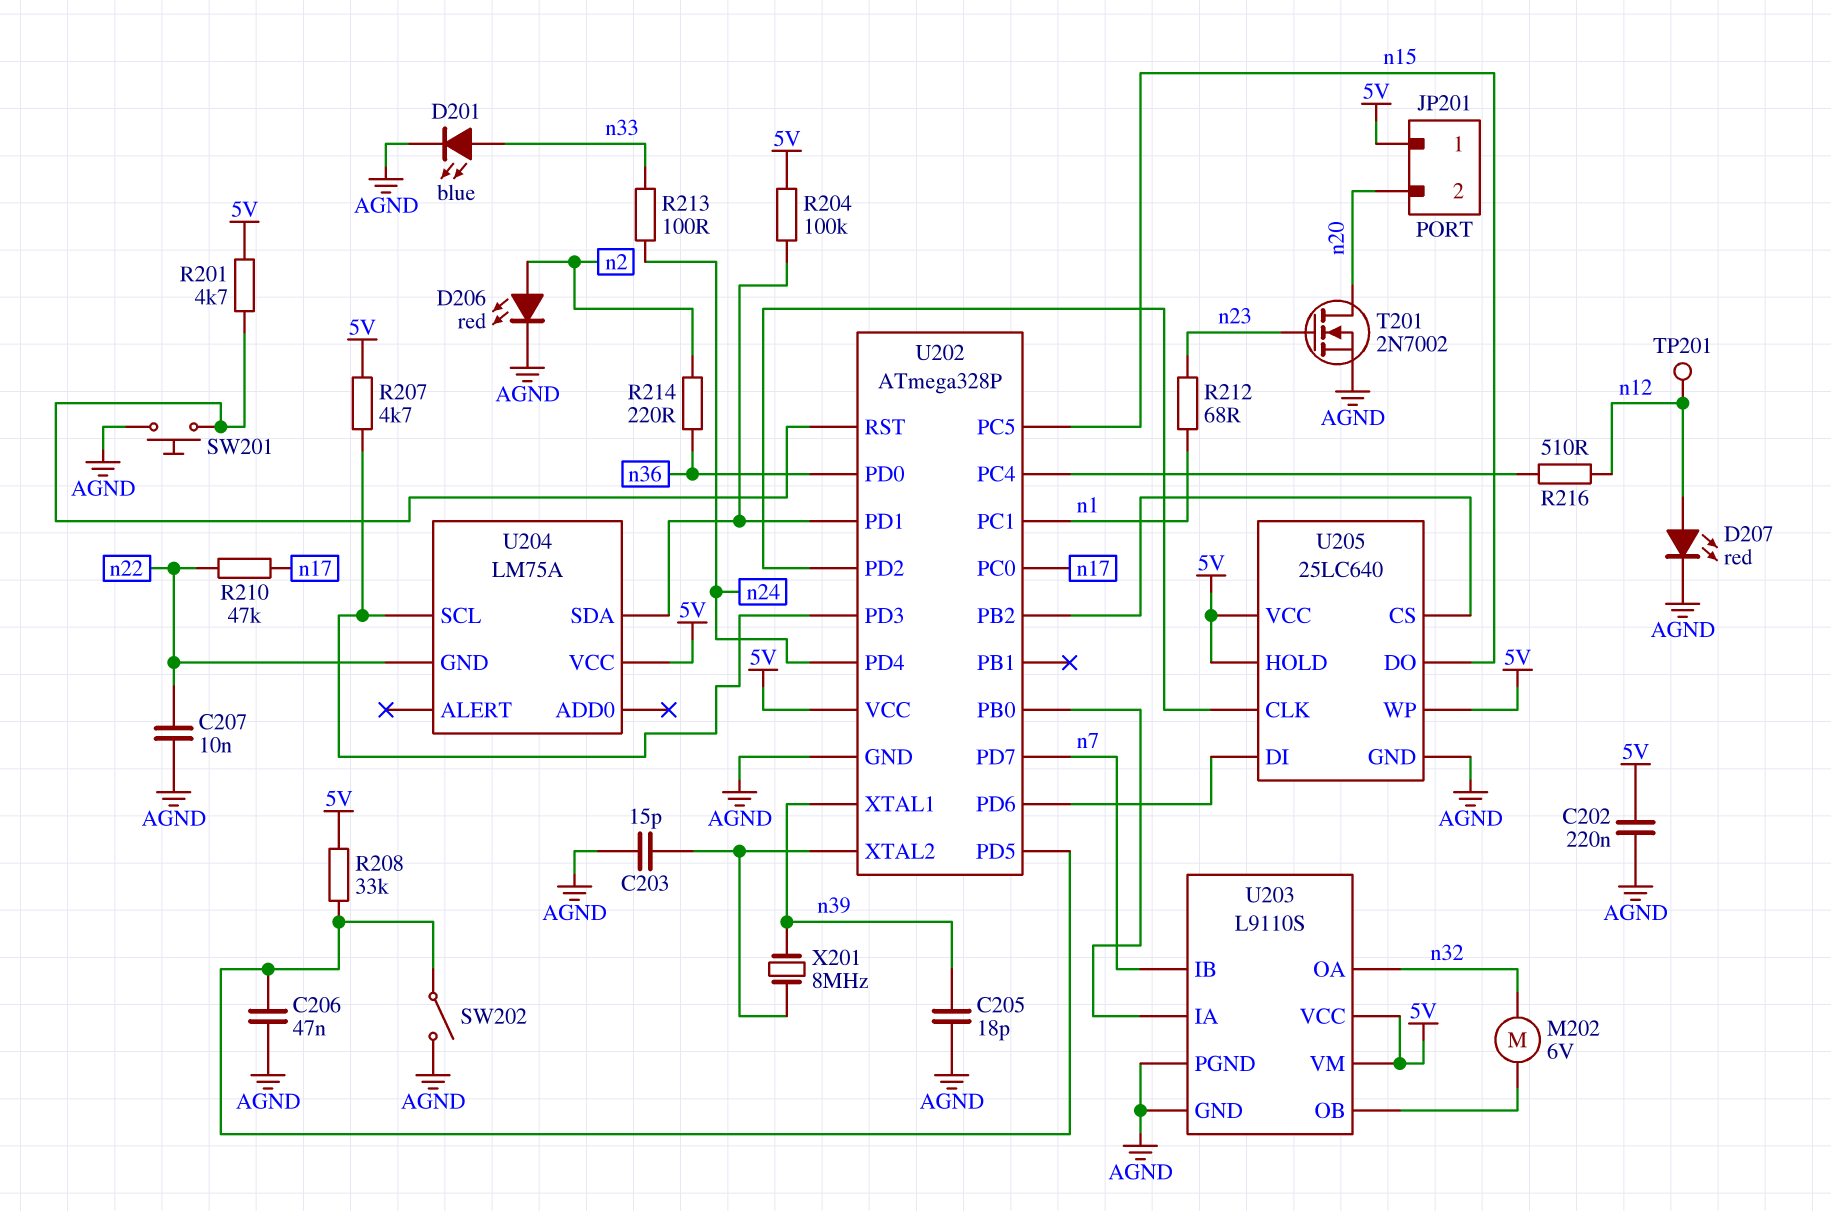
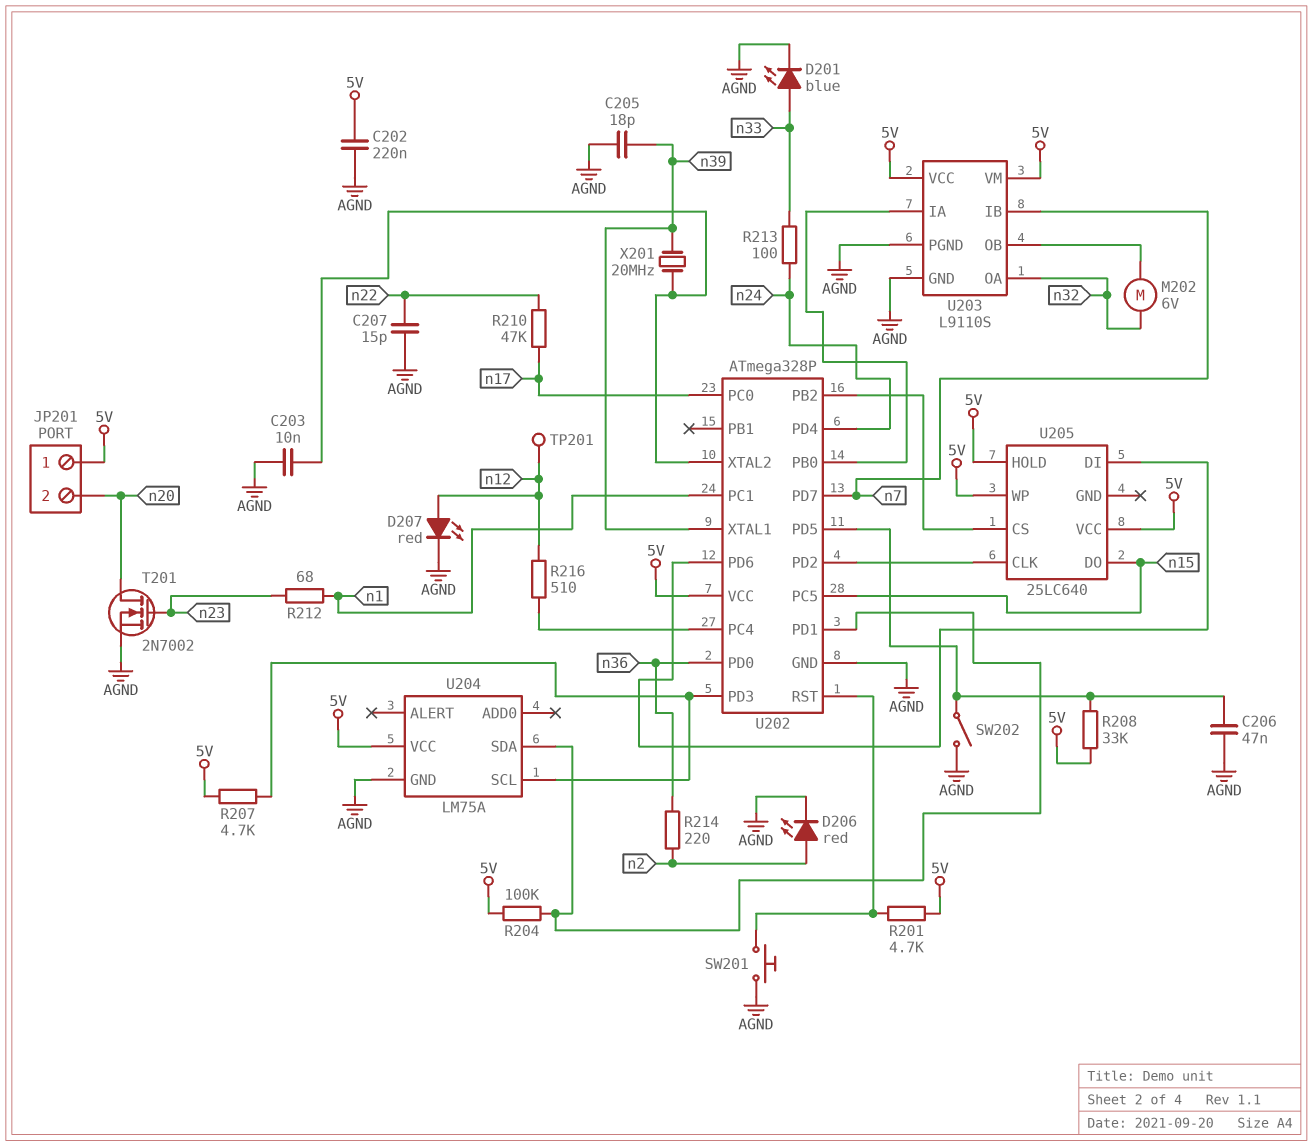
C203: 15pF (AGND, U202/XTAL2) -> 10nF (AGND, U202/XTAL2)
C207: 10nF (AGND, n22) -> 15pF (AGND, n22)
U204 pin GND: n22 -> AGND
U205 pin GND: AGND -> none
X201: 8MHz (U202/XTAL2, n39) -> 20MHz (U202/XTAL2, n39)

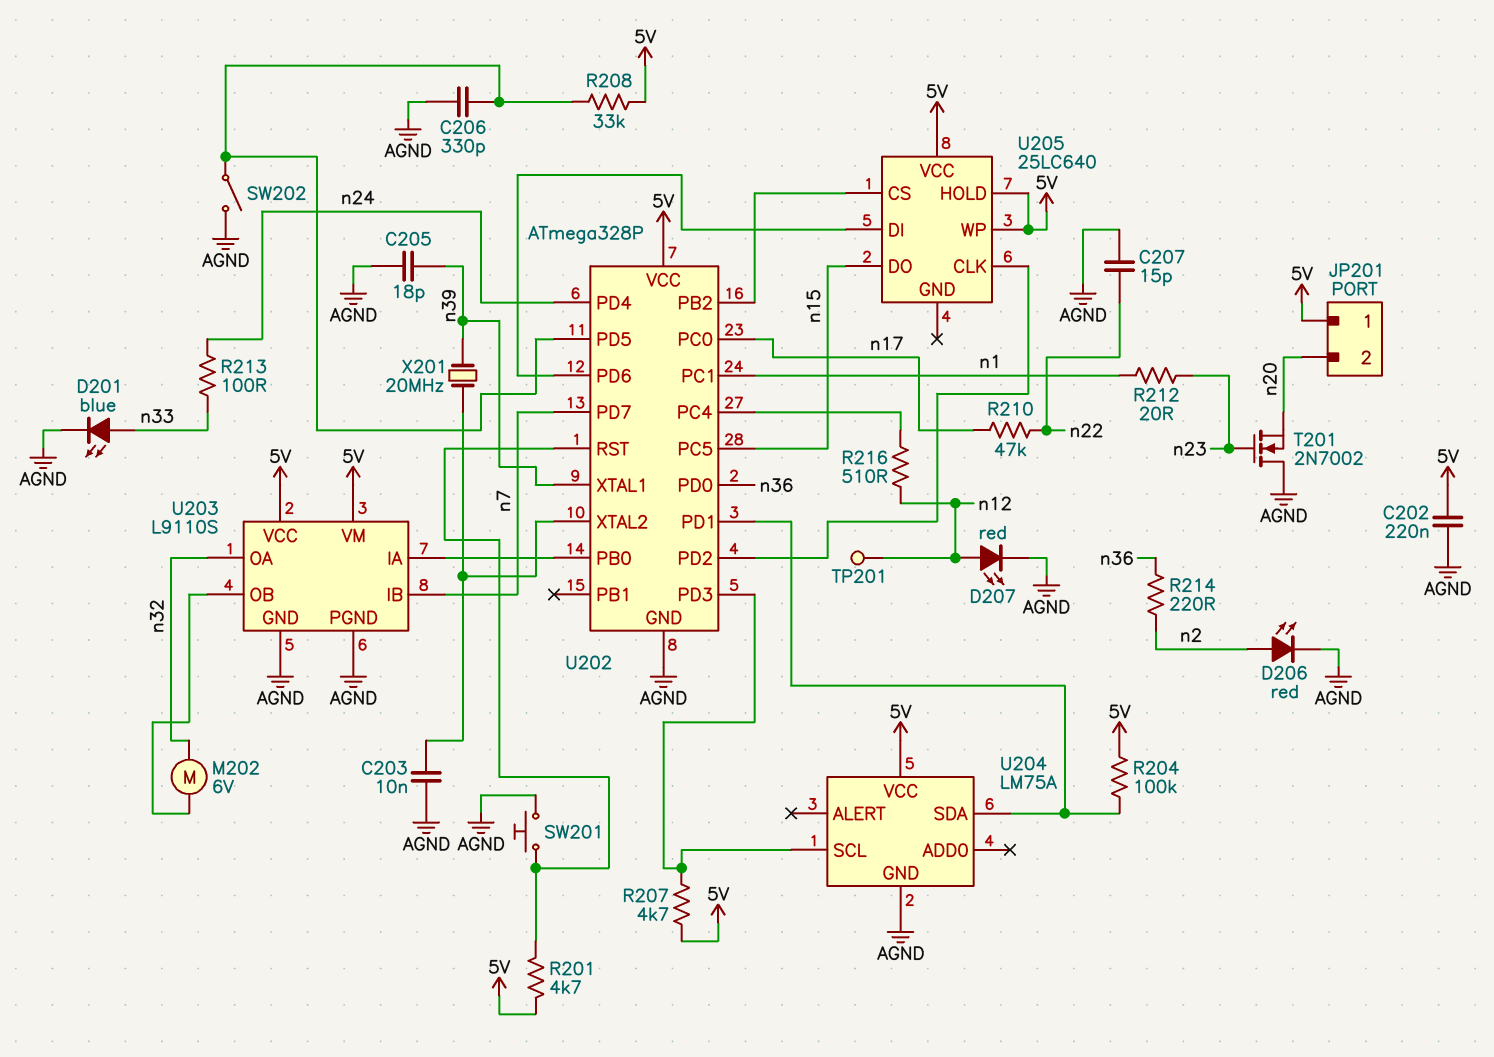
C206: 47nF (AGND, U202/PD5) -> 330pF (AGND, U202/PD5)
R212: 68 (n1, n23) -> 20 (n1, n23)
T201: NMOS 2N7002 (G n23, D n20, S AGND) -> NMOS 2N7002 (G n23, D AGND, S n20)

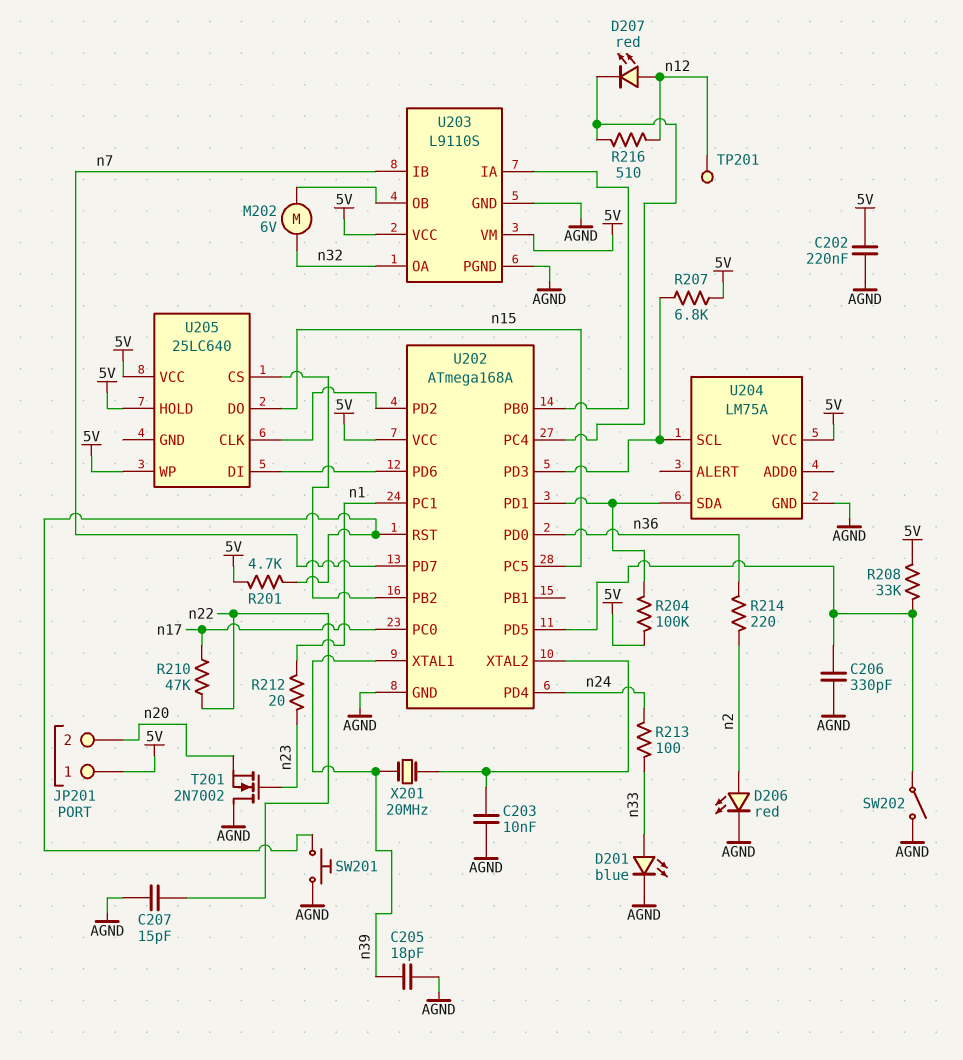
D207: LED red (A n12, K AGND) -> LED red (A n12, K U202/PC4)
R207: 4.7k (5V, U202/PD3) -> 6.8k (5V, U202/PD3)
U202: ATmega328P -> ATmega168A

